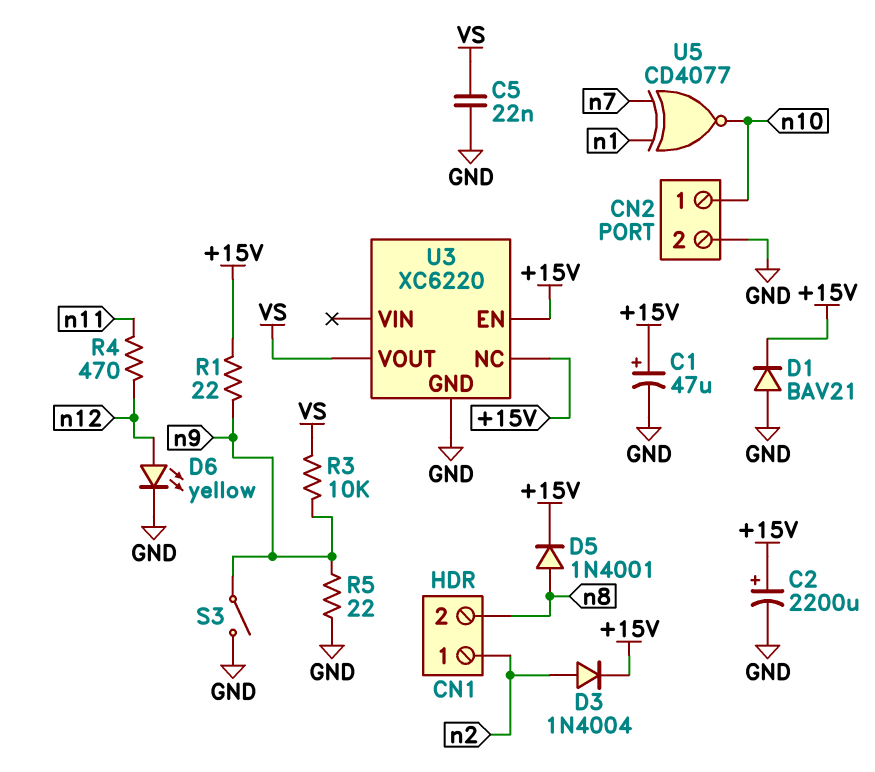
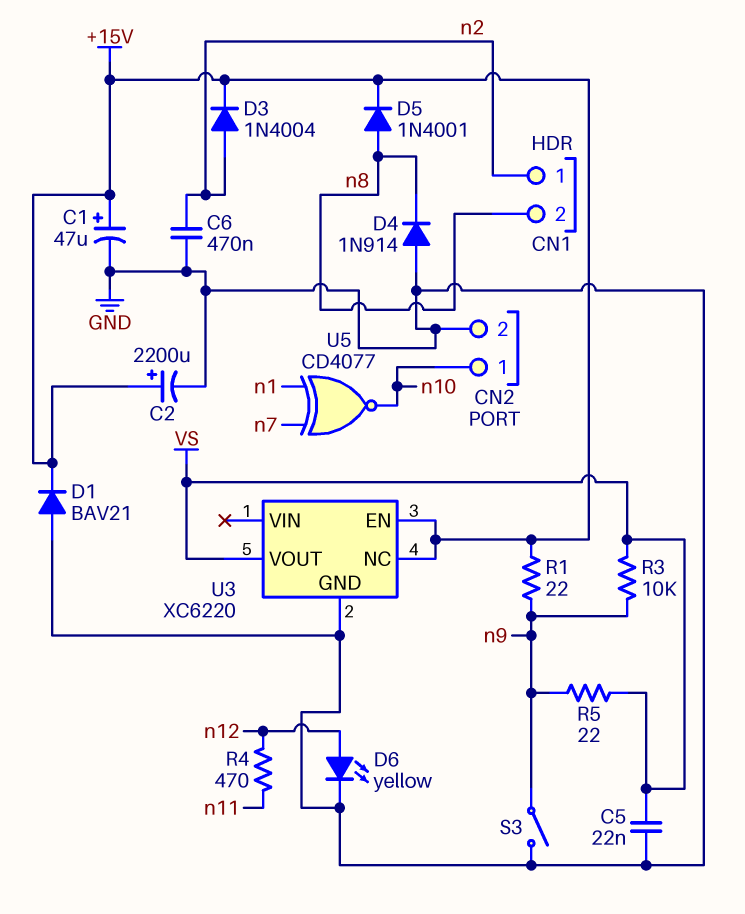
C6: none -> 470nF (GND, n2)
D4: none -> diode 1N914 (A GND, K n8)
R5: 22 (GND, n9) -> 22 (VS, n9)

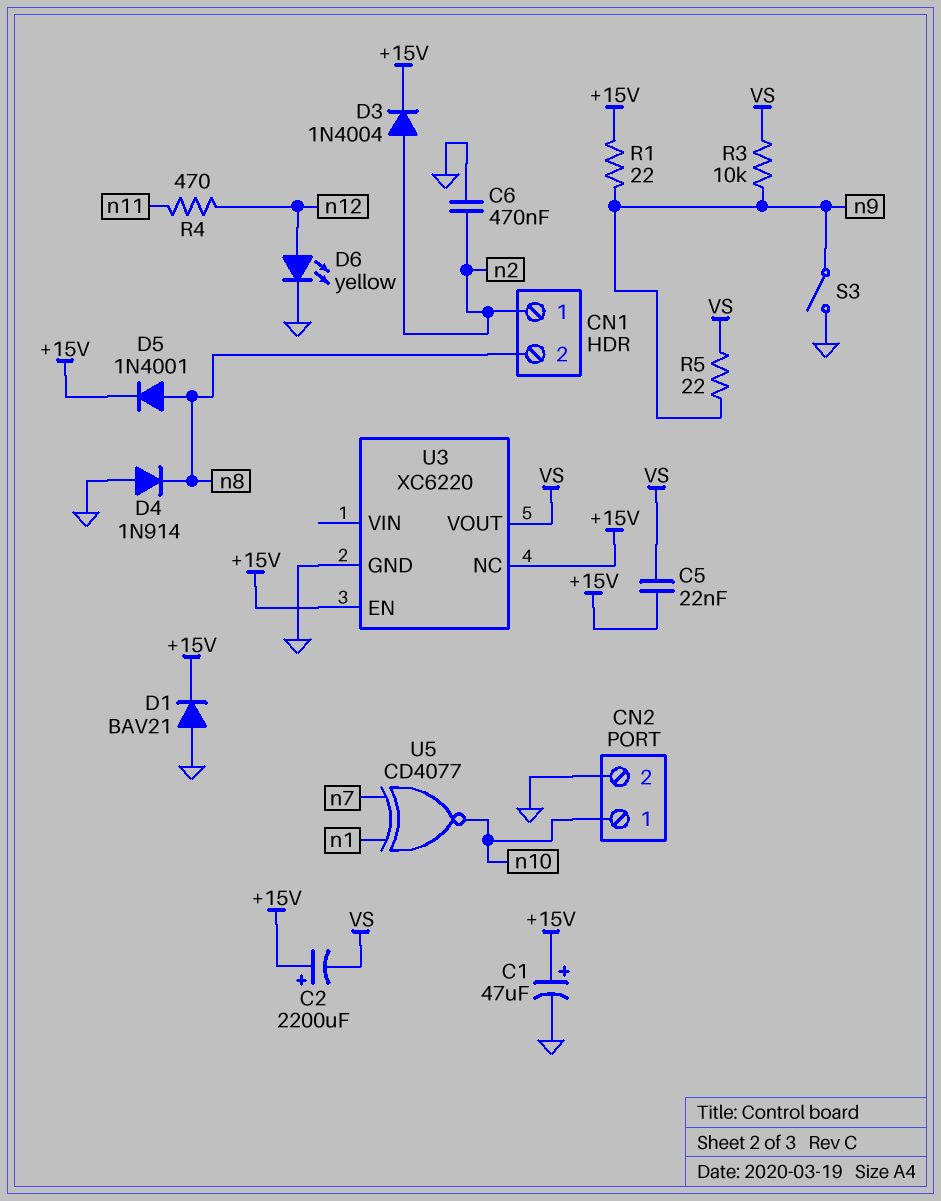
C2: 2200uF (plus +15V, minus GND) -> 2200uF (plus +15V, minus VS)
C5: 22nF (GND, VS) -> 22nF (+15V, VS)

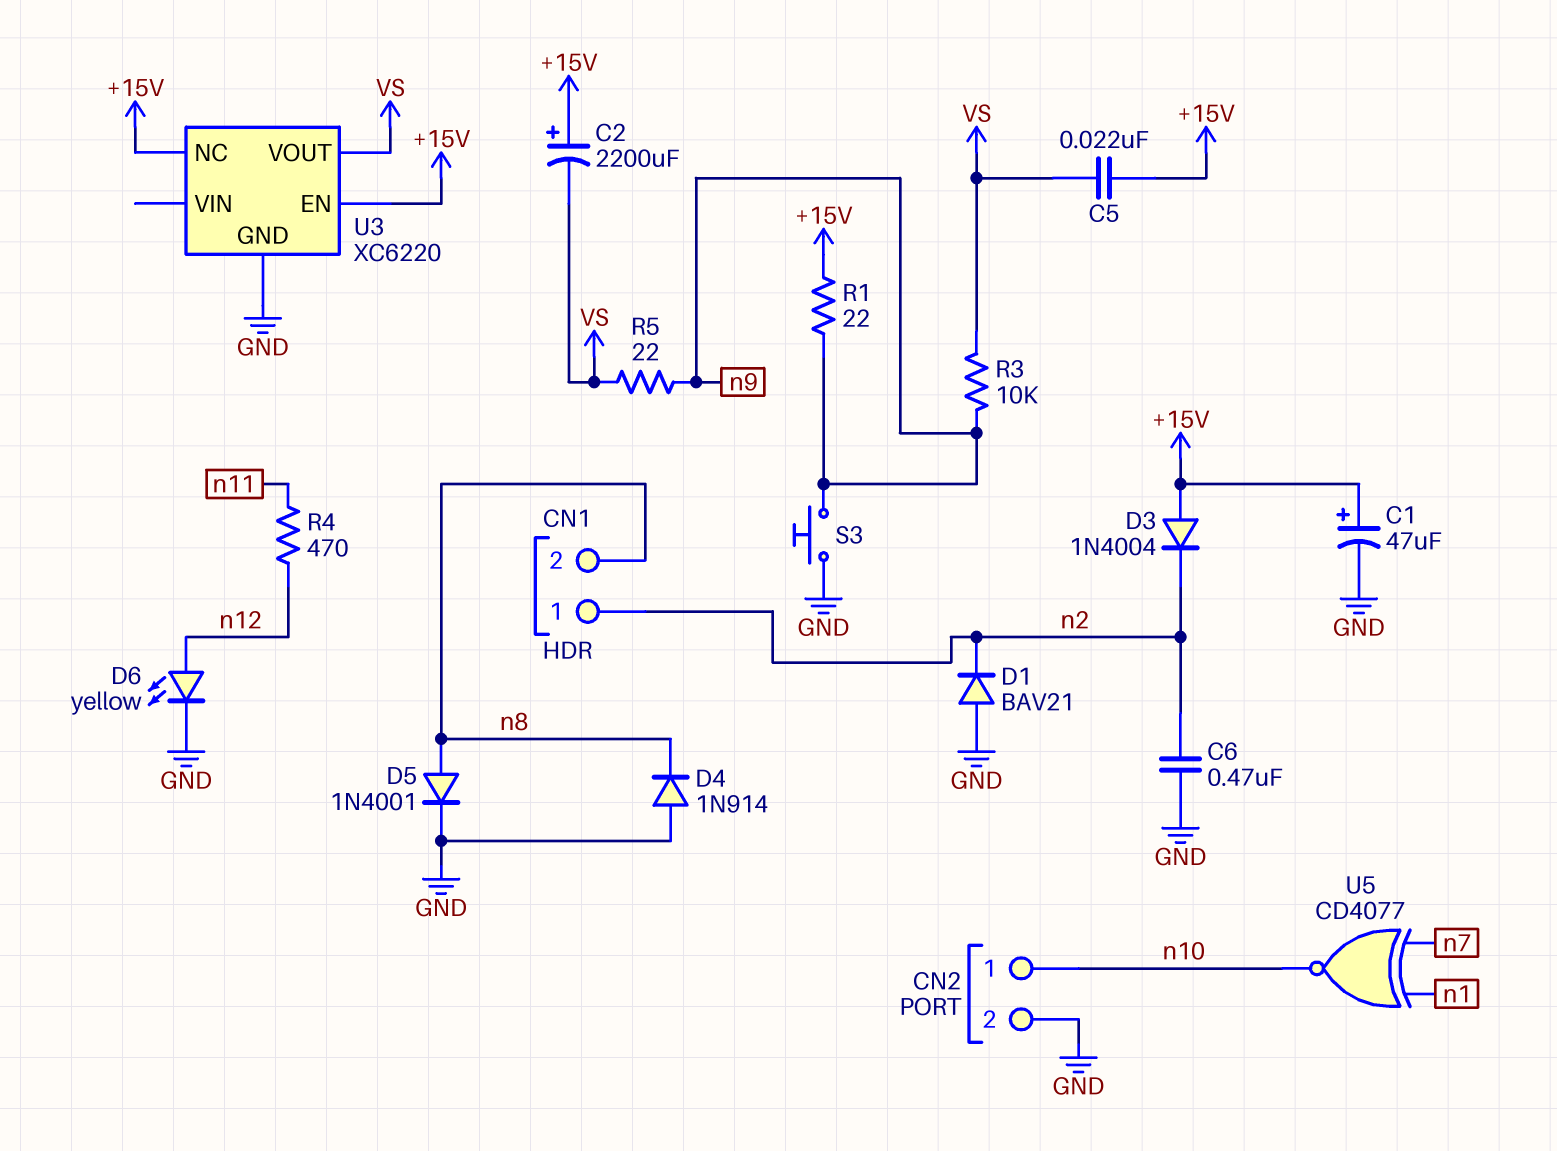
D1: diode BAV21 (A GND, K +15V) -> diode BAV21 (A GND, K n2)
D3: diode 1N4004 (A n2, K +15V) -> diode 1N4004 (A +15V, K n2)
D5: diode 1N4001 (A n8, K +15V) -> diode 1N4001 (A n8, K GND)
S3: switch (GND, n9) -> button (GND, n9)

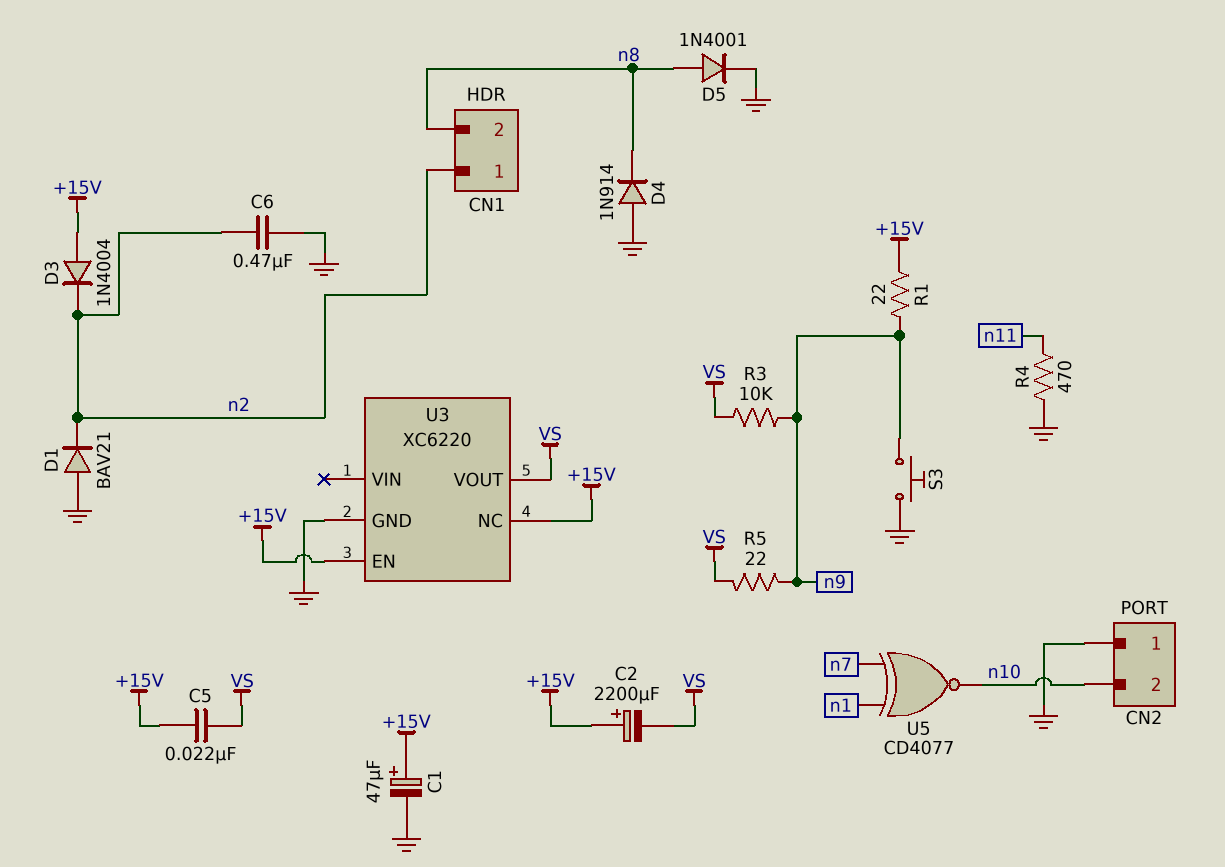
CN2 pin 1: n10 -> GND
CN2 pin 2: GND -> n10
D6: LED yellow (A n12, K GND) -> none
R4: 470 (n11, n12) -> 470 (GND, n11)

